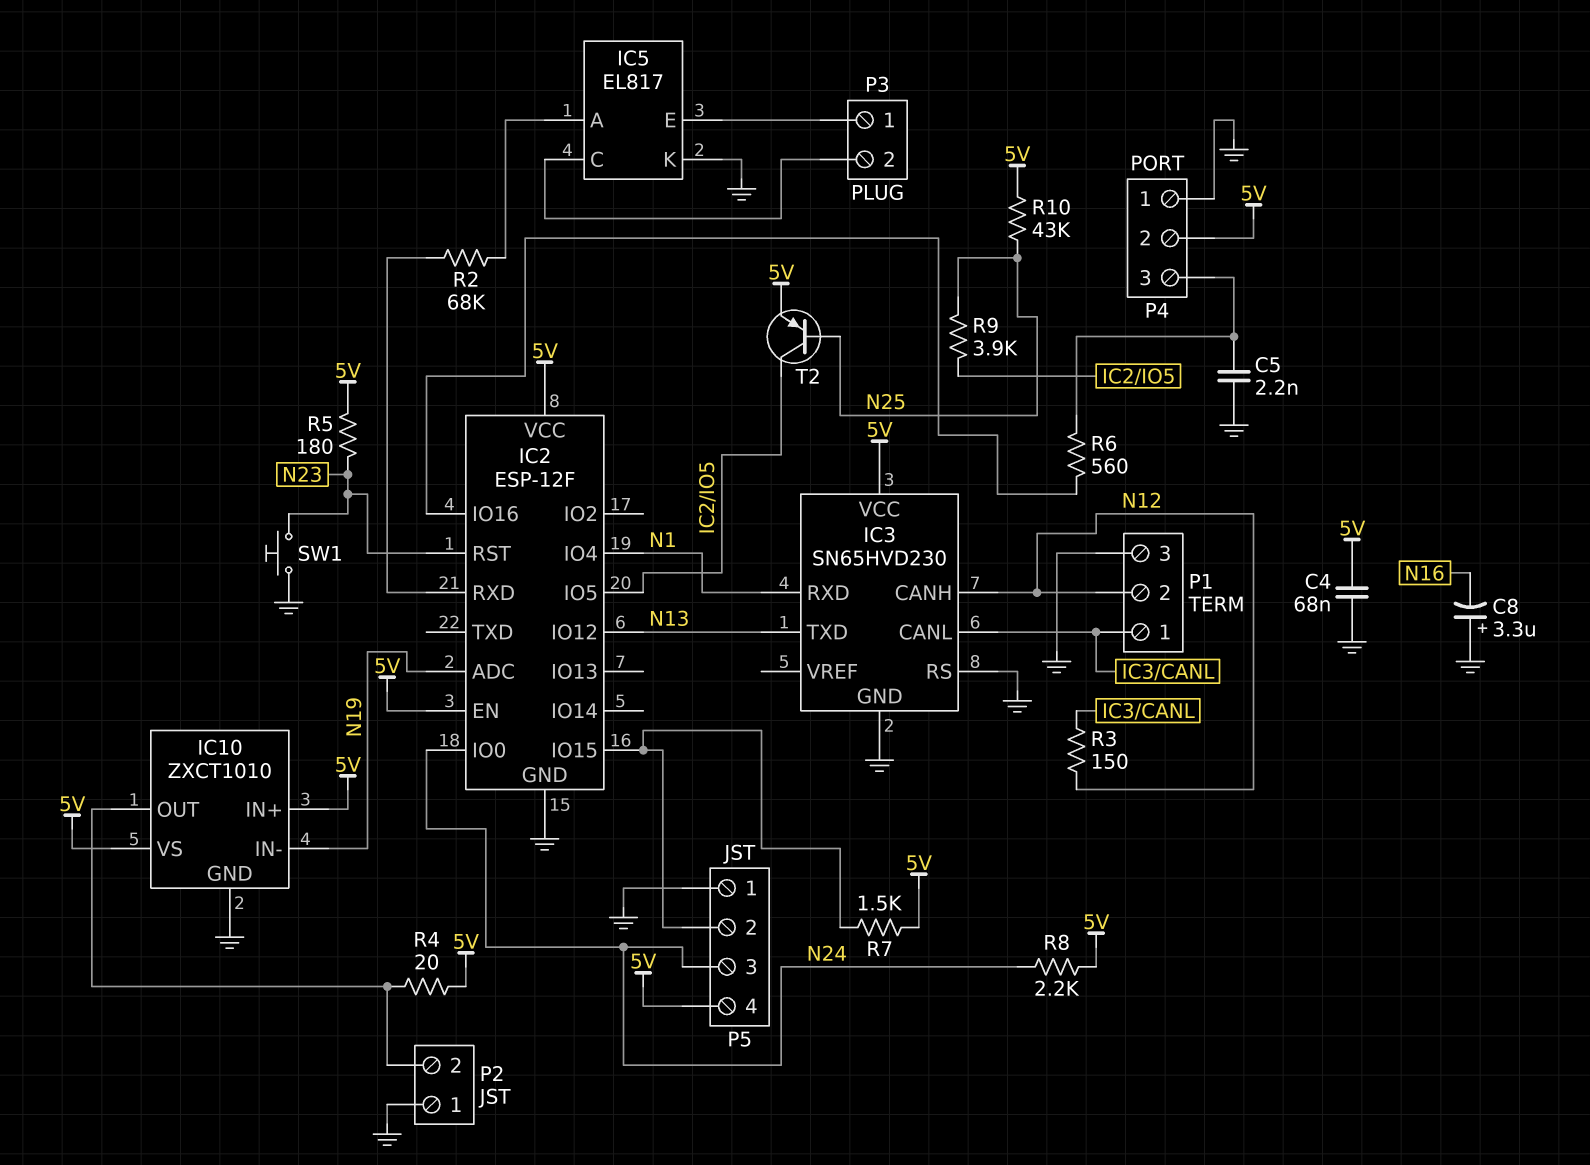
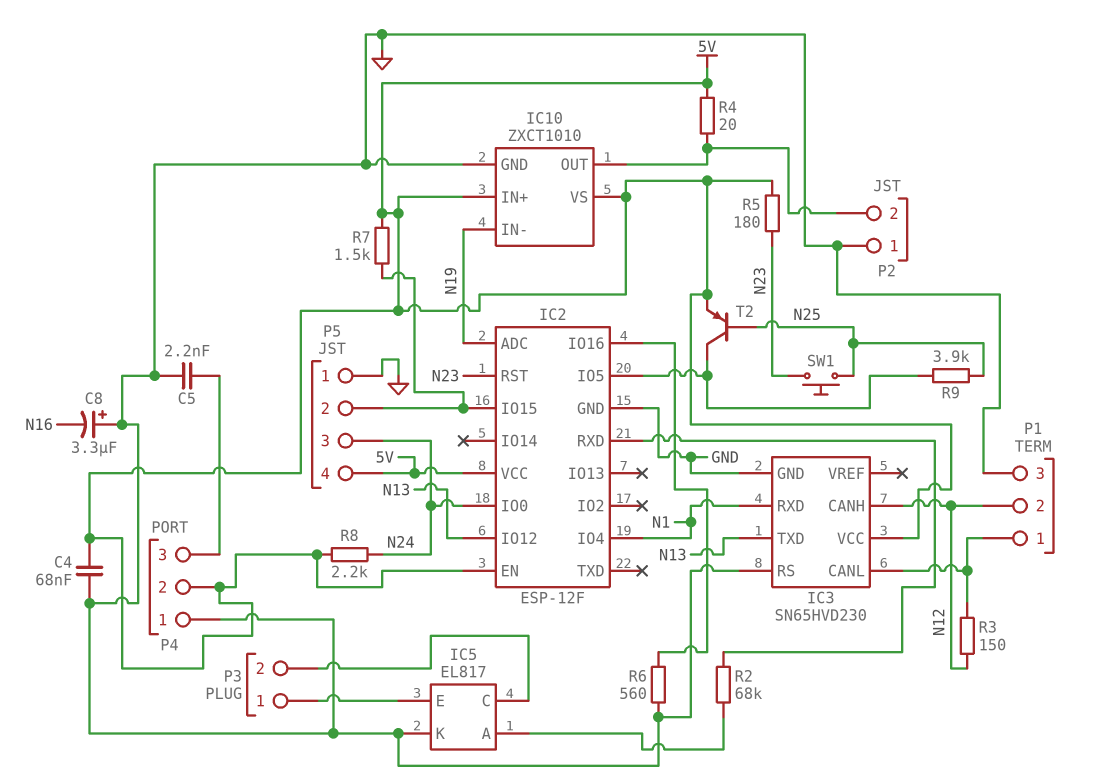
R6: 560 (IC2/IO16, P4/3) -> 560 (GND, IC2/IO16)
R10: 43k (5V, N25) -> none
SW1: button (GND, N23) -> button (N23, N25)

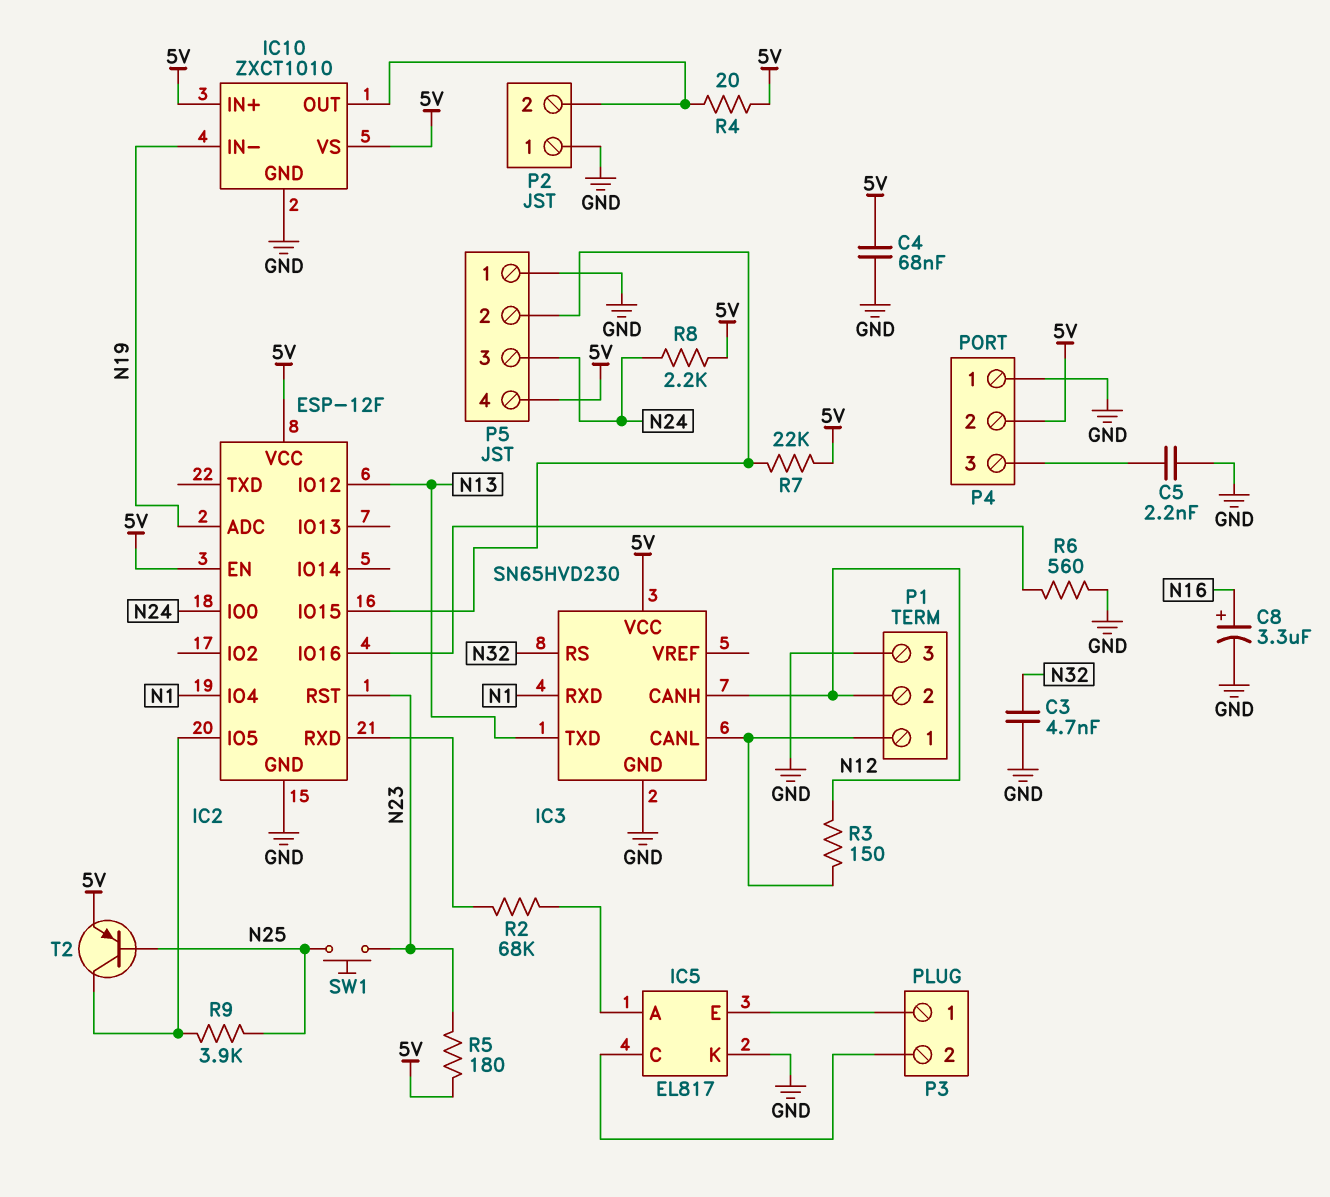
C3: none -> 4.7nF (GND, N32)
C8: 3.3uF (plus GND, minus N16) -> 3.3uF (plus N16, minus GND)
IC3 pin RS: GND -> N32
R7: 1.5k (5V, IC2/IO15) -> 22k (5V, IC2/IO15)

